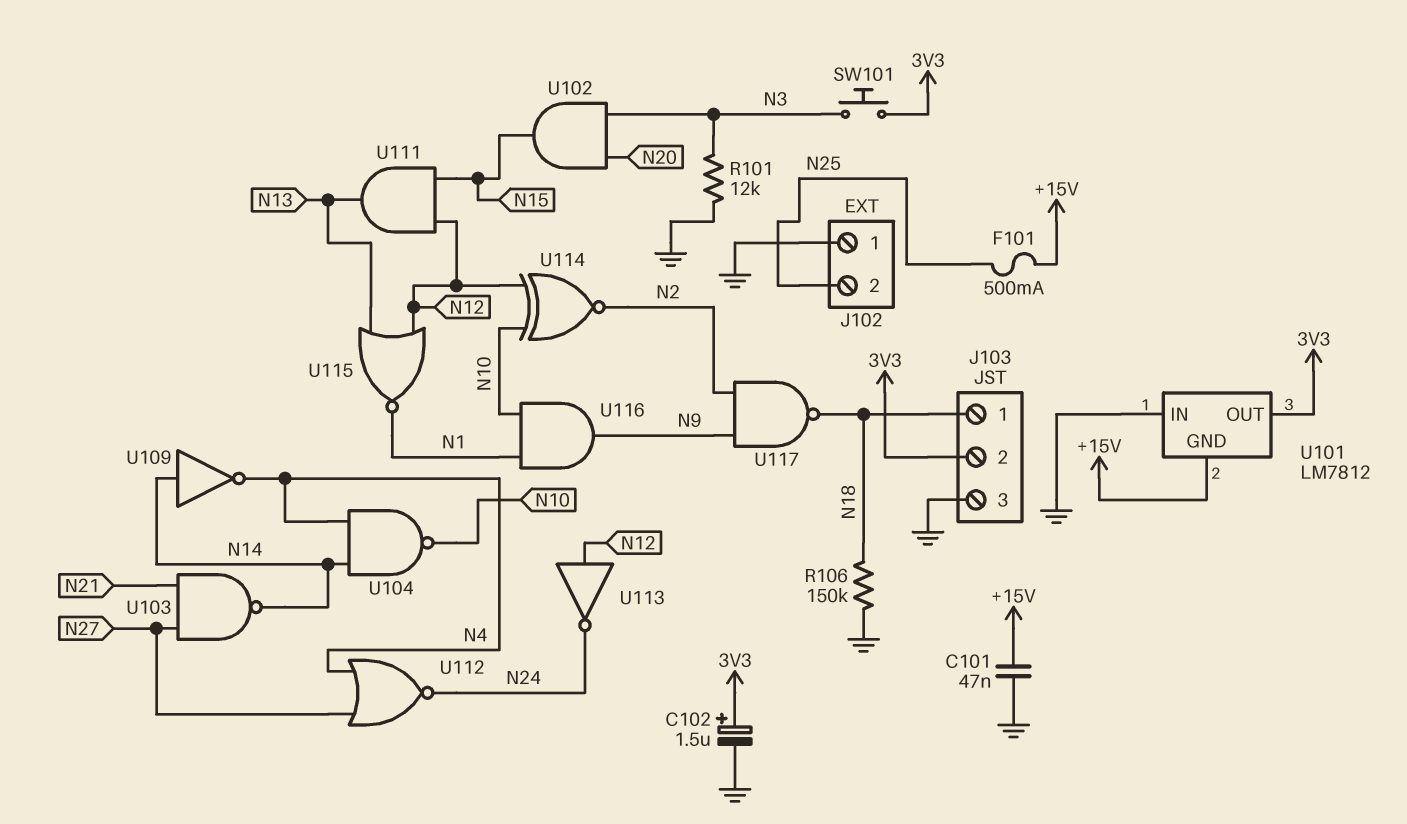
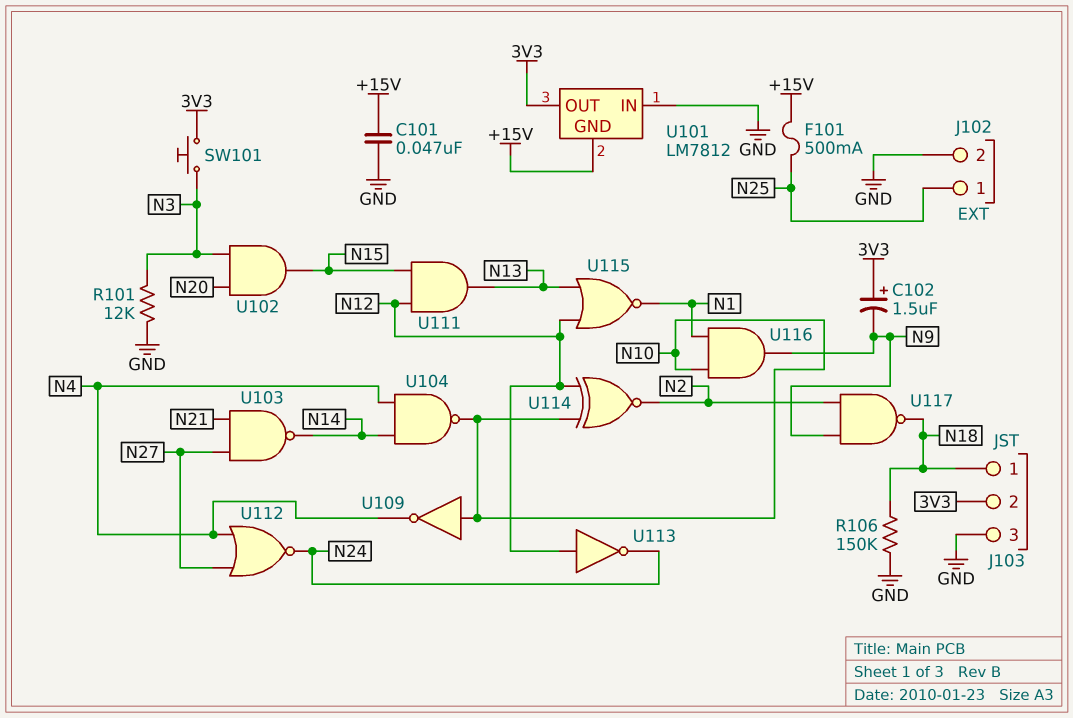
C102: 1.5uF (plus 3V3, minus GND) -> 1.5uF (plus 3V3, minus N9)
J102 pin 1: GND -> N25
J102 pin 2: N25 -> GND
U109: NOT (in N14, out N4) -> NOT (in N10, out N4)

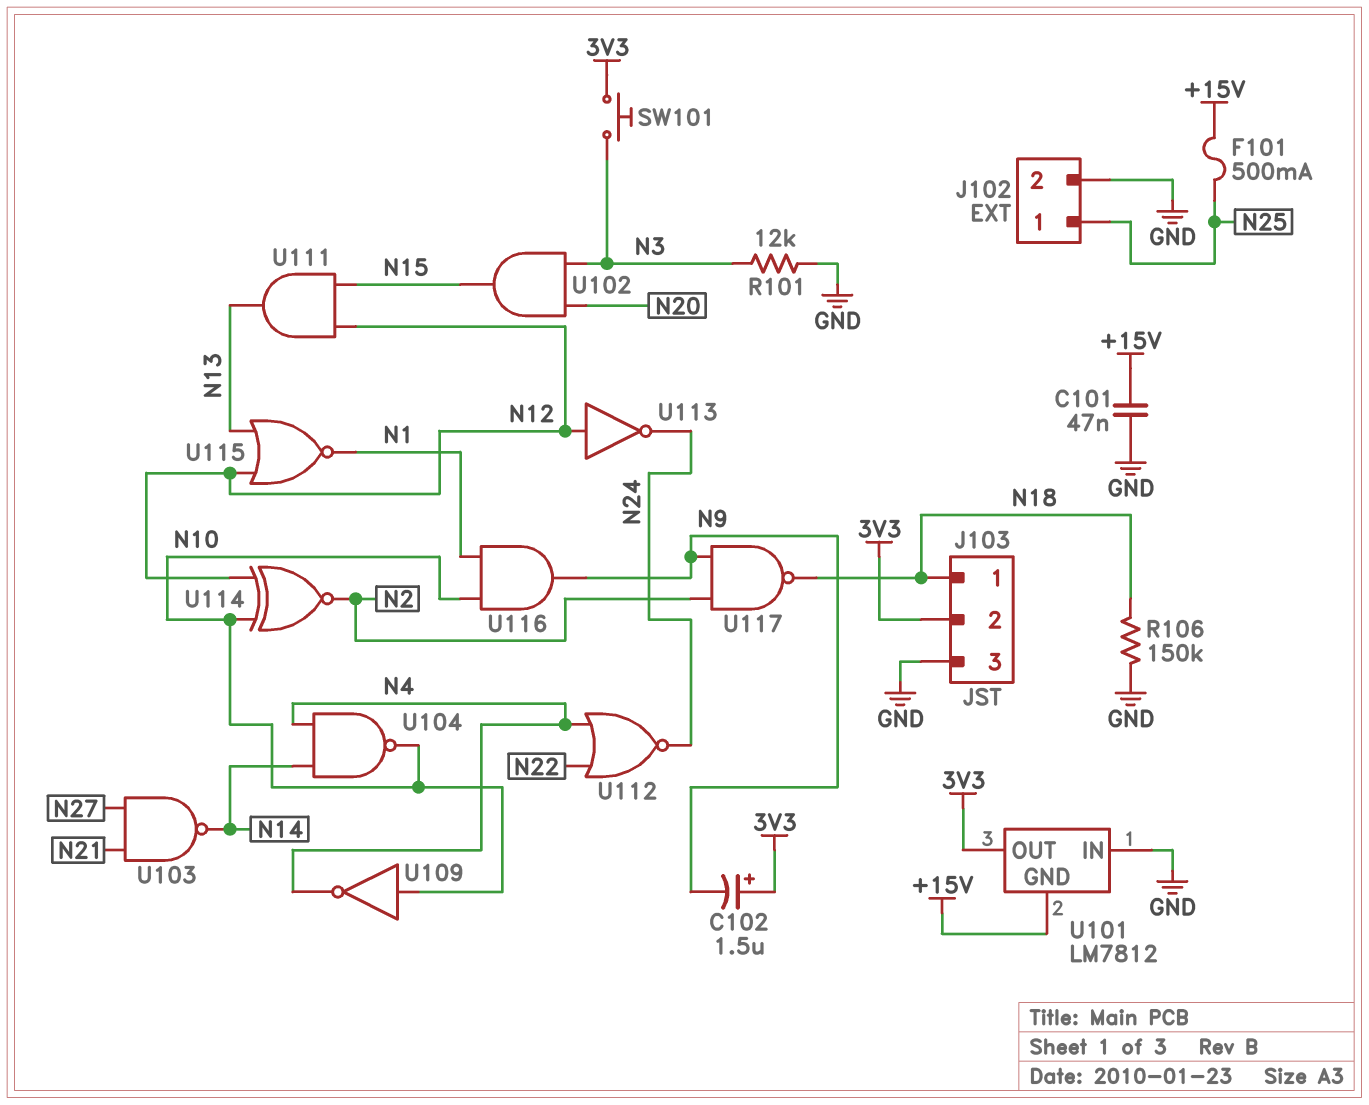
U112: NOR (in N4, in N27, out N24) -> NOR (in N4, in N22, out N24)

